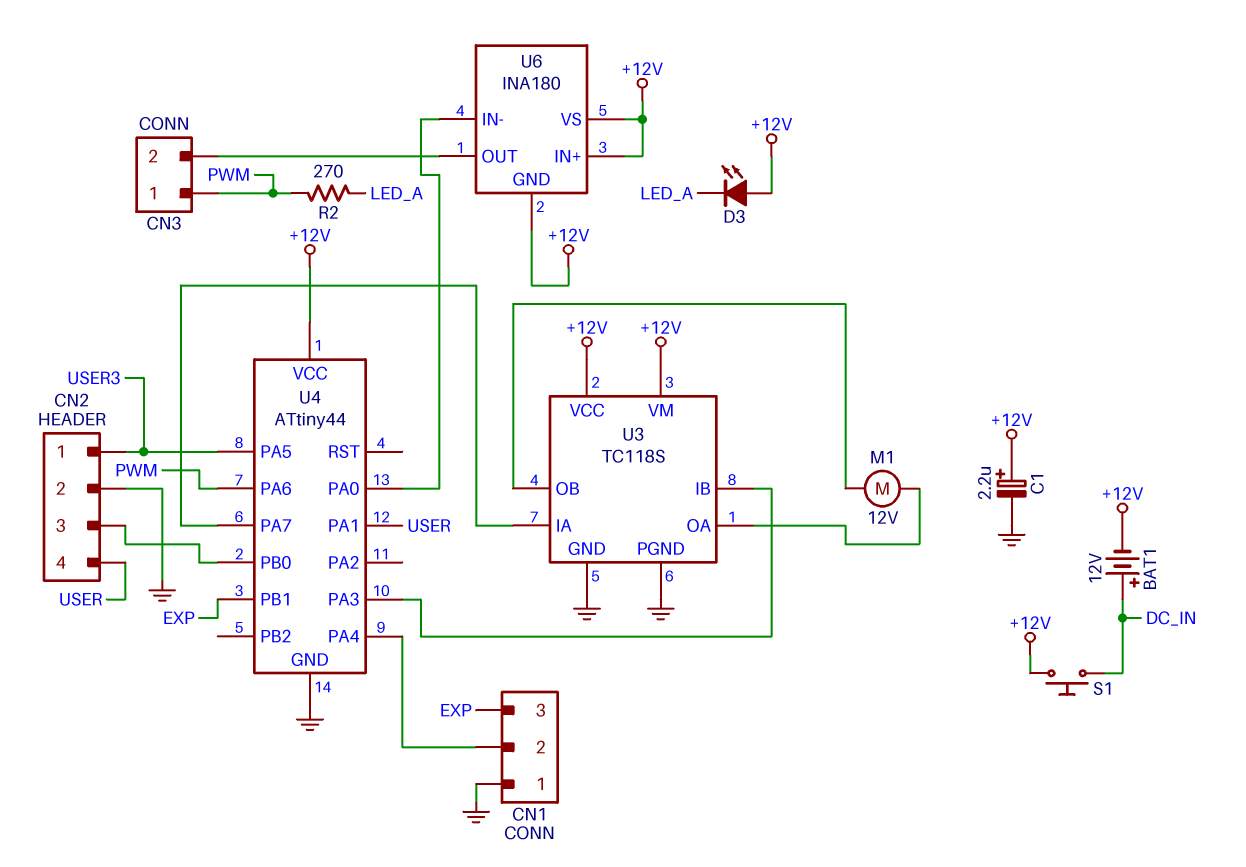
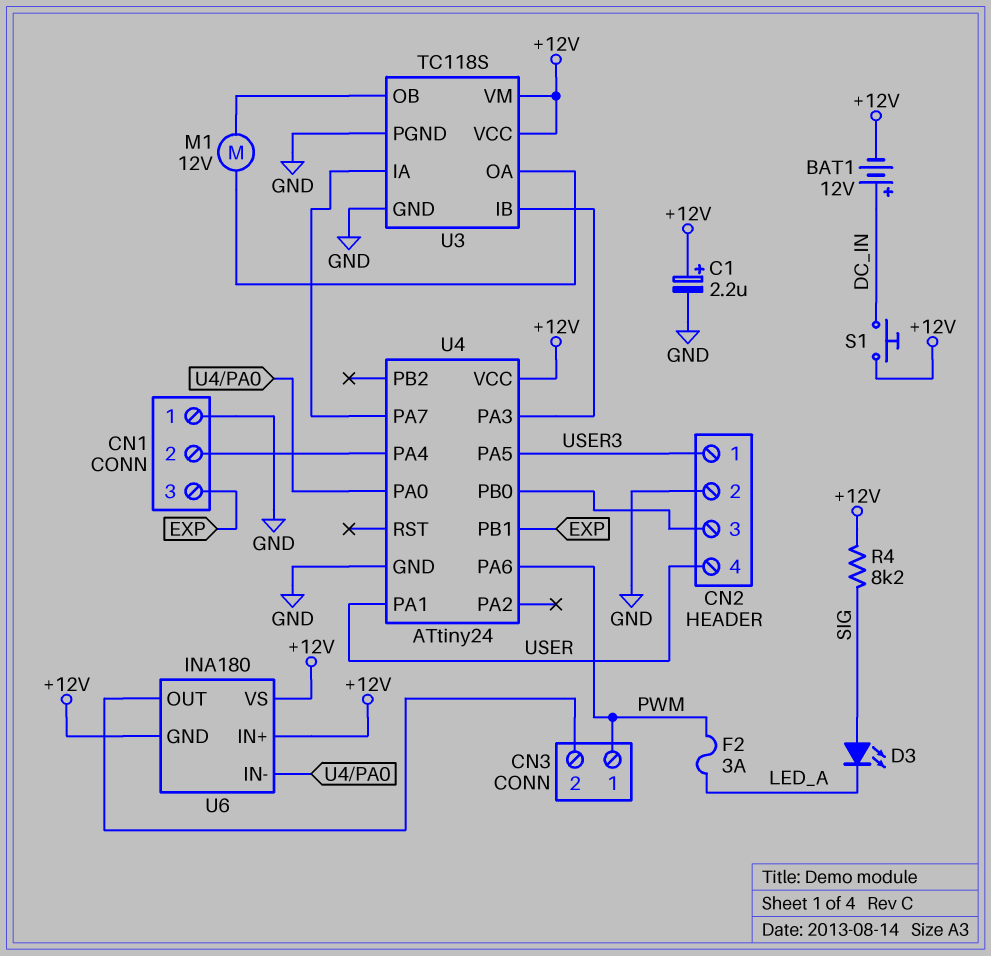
D3: LED (A +12V, K LED_A) -> LED (A SIG, K LED_A)
F2: none -> 3A (LED_A, PWM)
R2: 270 (LED_A, PWM) -> none
R4: none -> 8.2k (+12V, SIG)
U4: ATtiny44 -> ATtiny24

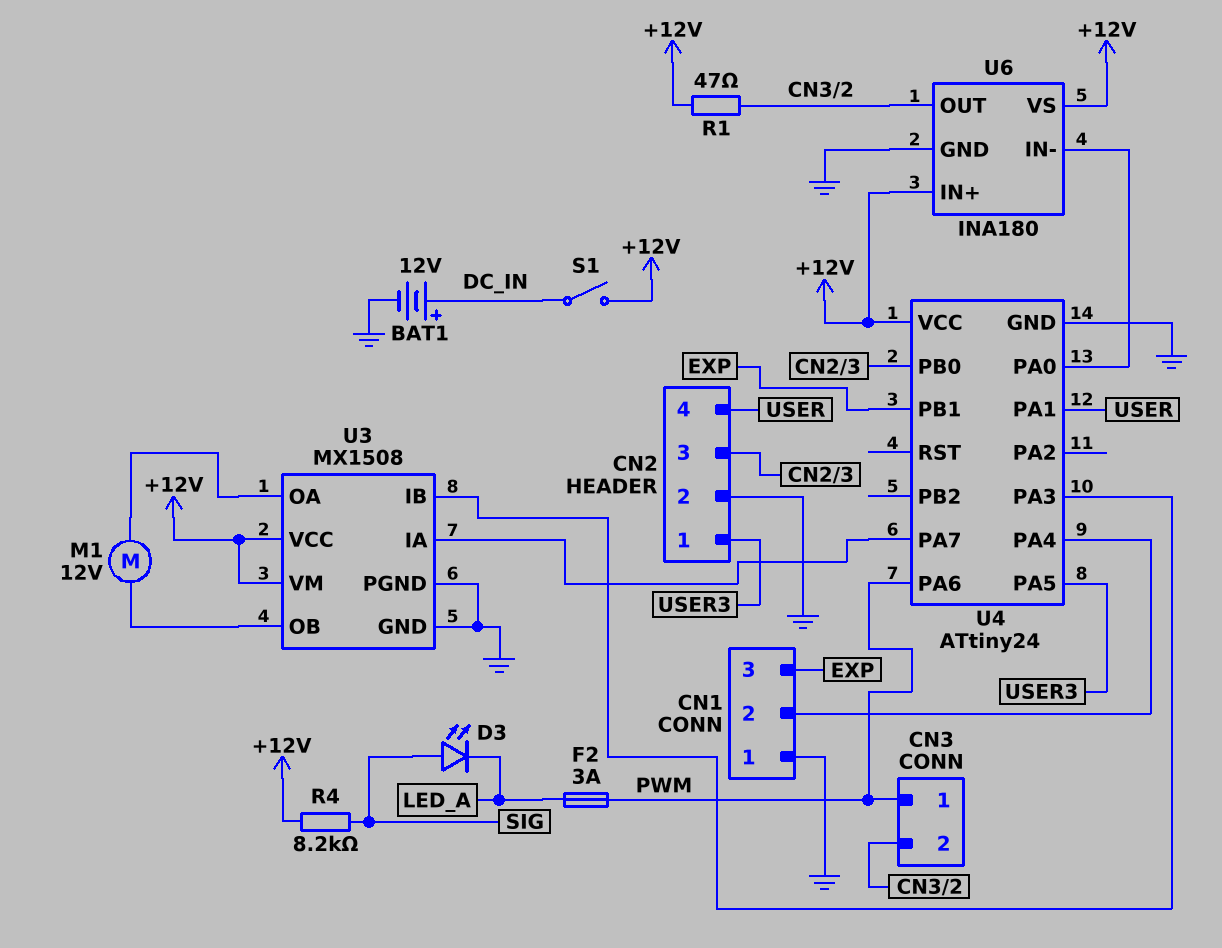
BAT1: 12V (plus DC_IN, minus +12V) -> 12V (plus DC_IN, minus GND)
C1: 2.2uF (plus +12V, minus GND) -> none
R1: none -> 47 (+12V, CN3/2)
S1: button (+12V, DC_IN) -> switch (+12V, DC_IN)
U3: TC118S -> MX1508
U6 pin GND: +12V -> GND

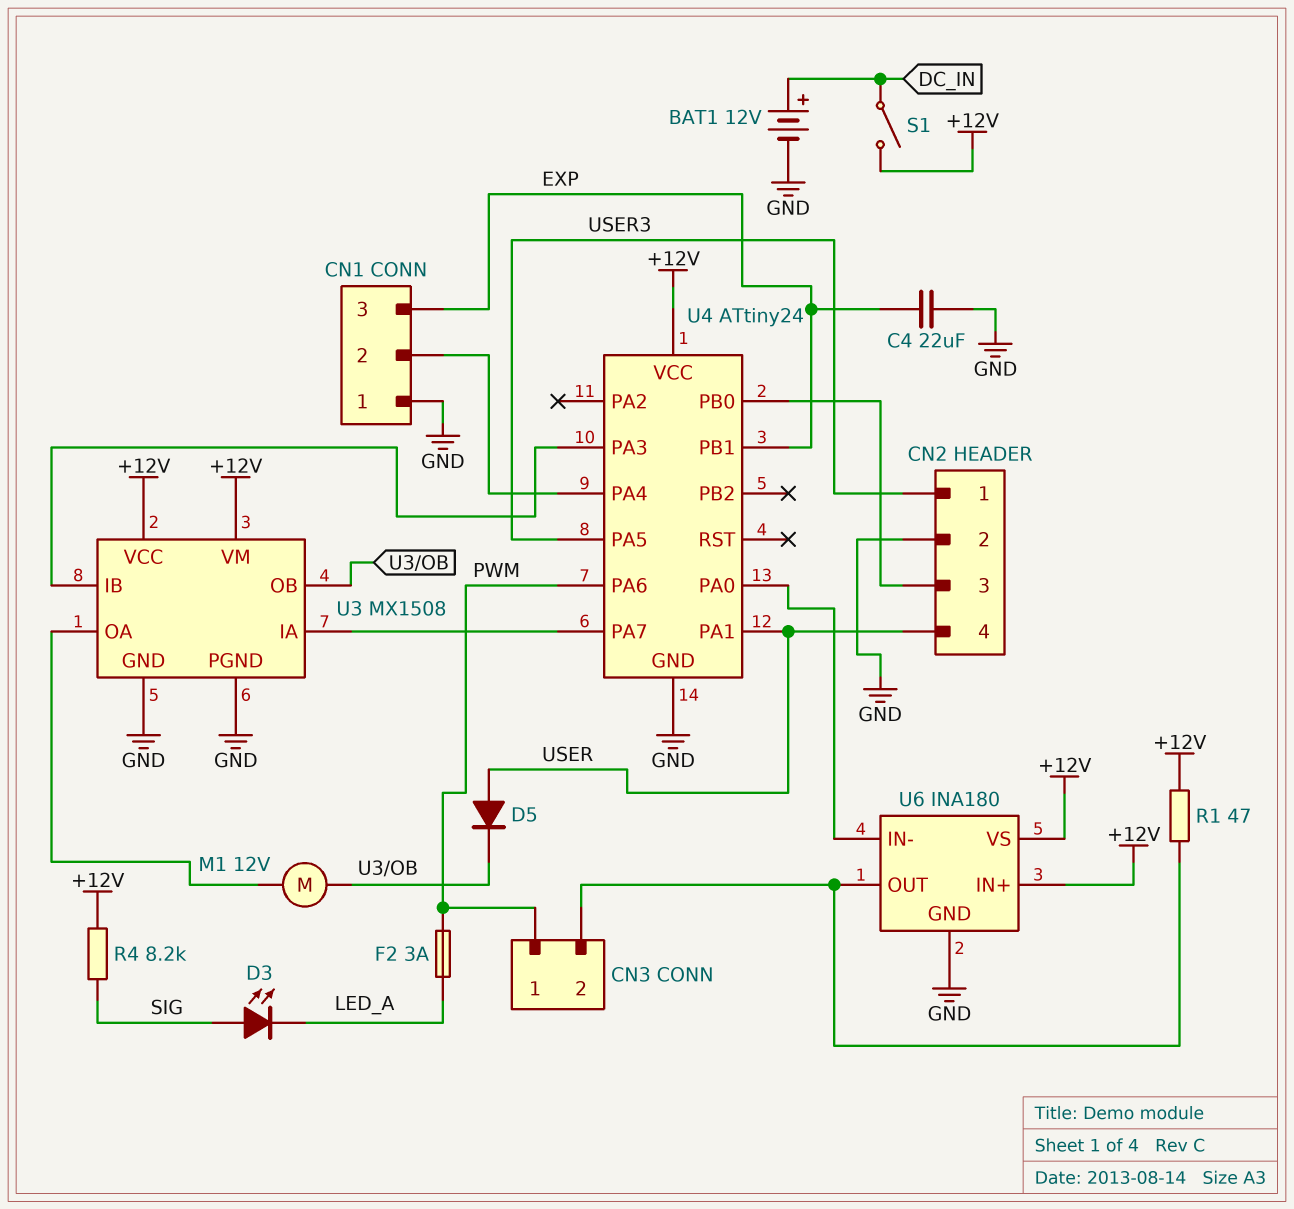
C4: none -> 22uF (EXP, GND)
D5: none -> diode (A USER, K U3/OB)

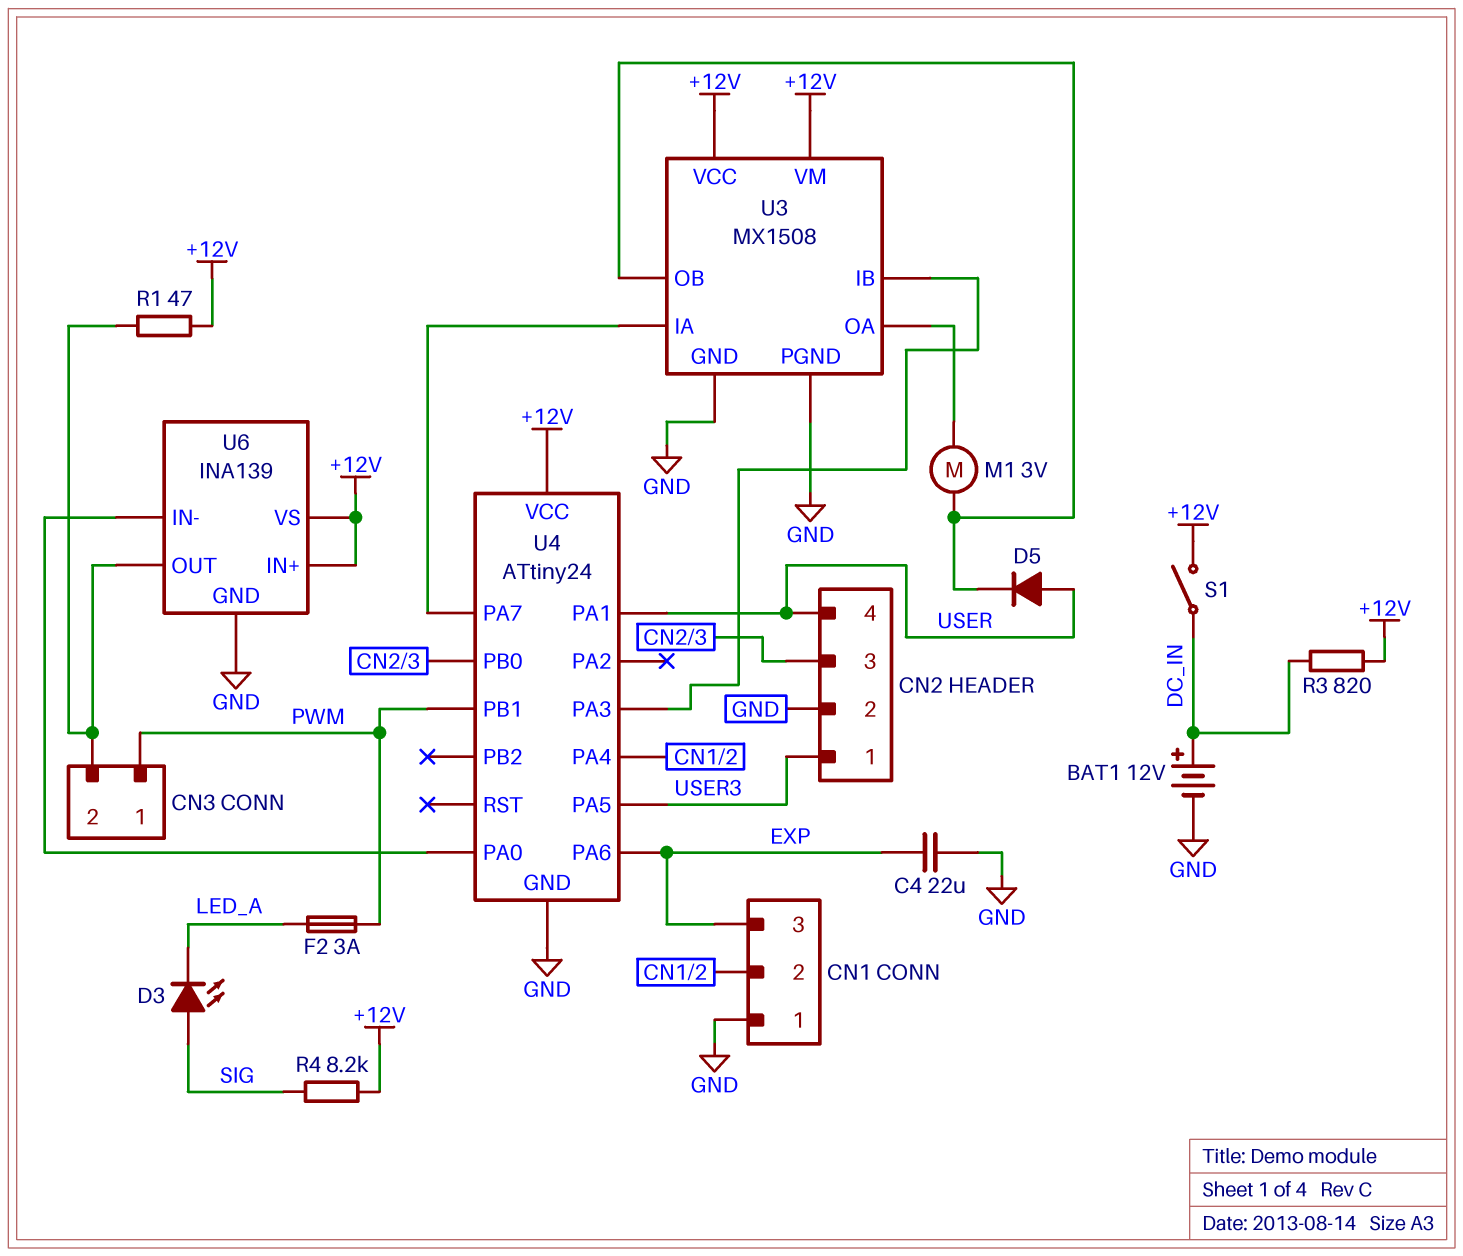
M1: motor 12V (U3/OA, U3/OB) -> motor 3V (U3/OA, U3/OB)
R3: none -> 820 (+12V, DC_IN)
U4 pin PA6: PWM -> EXP
U4 pin PB1: EXP -> PWM
U6: INA180 -> INA139

